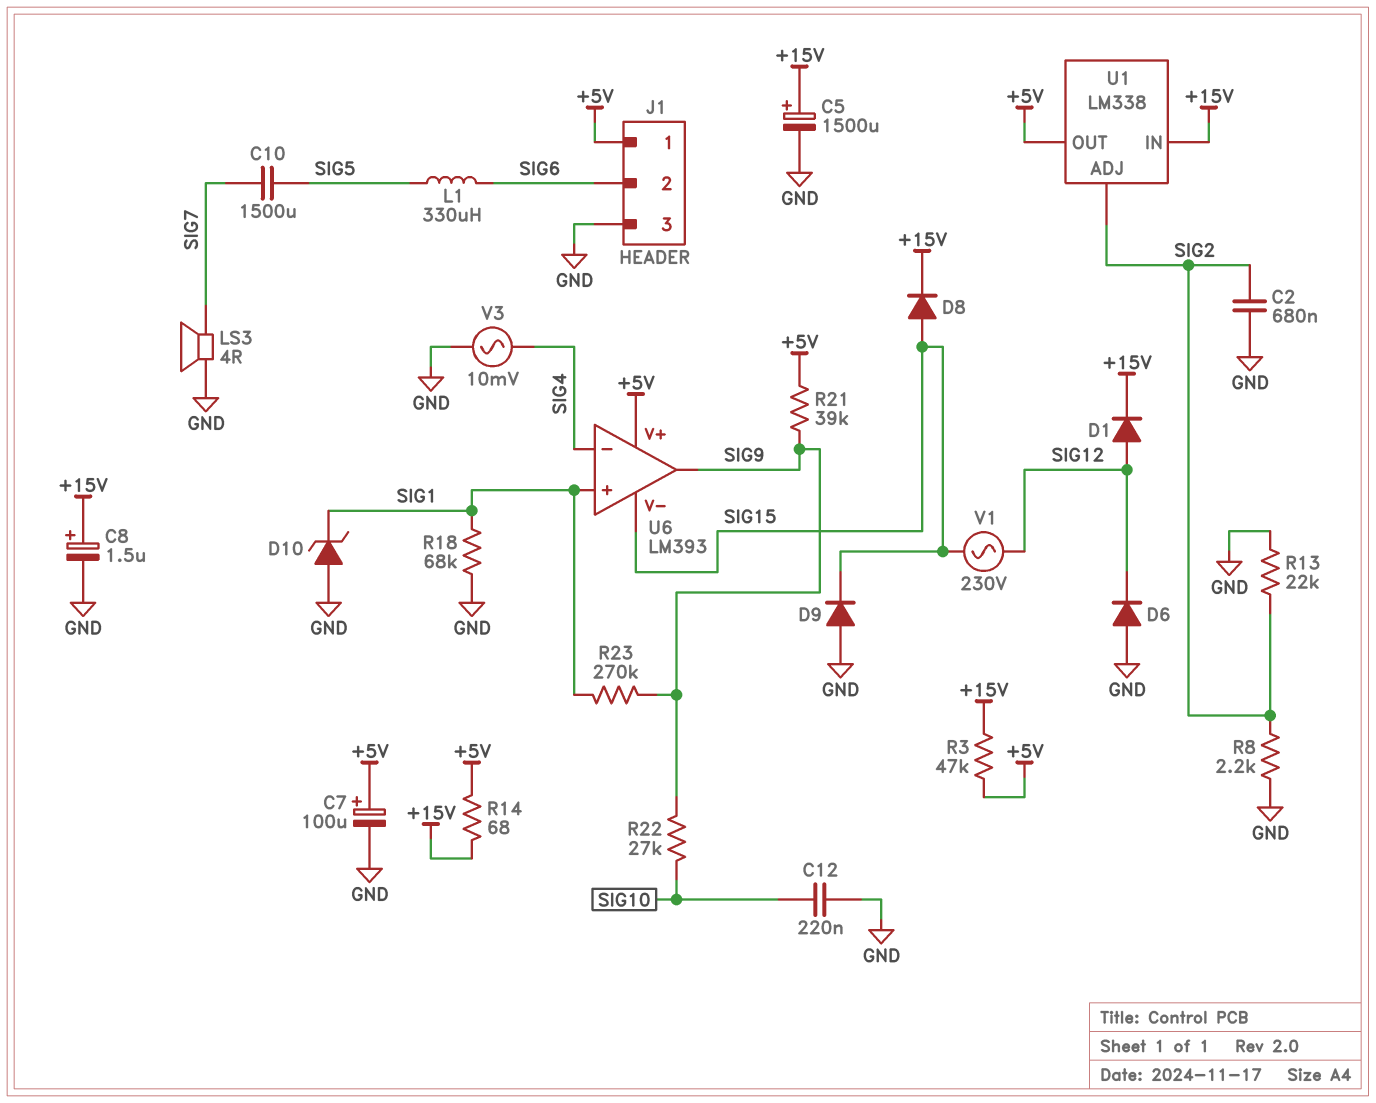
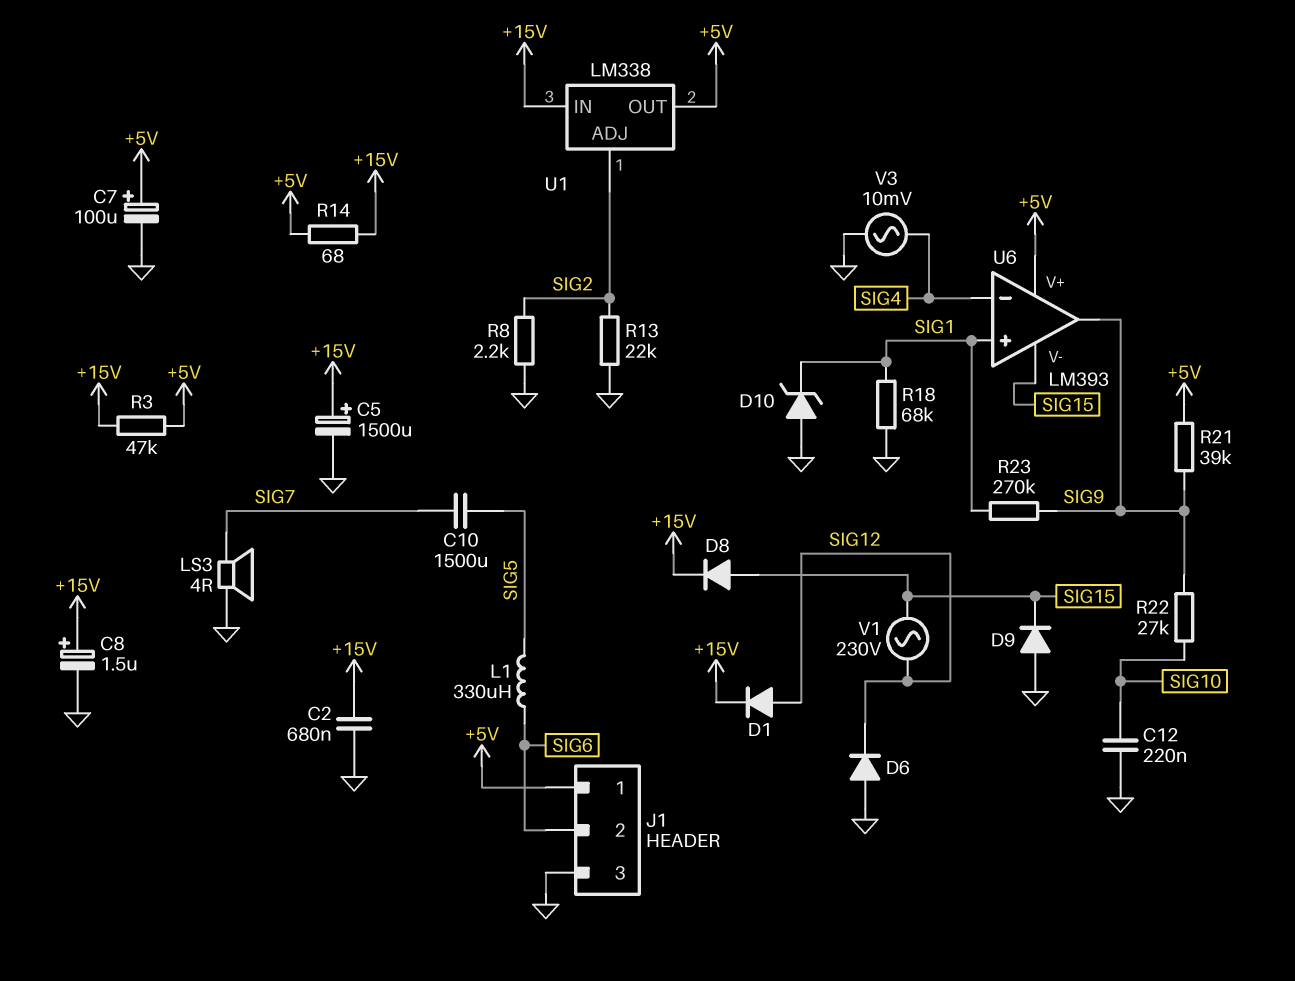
C2: 680nF (GND, SIG2) -> 680nF (+15V, GND)

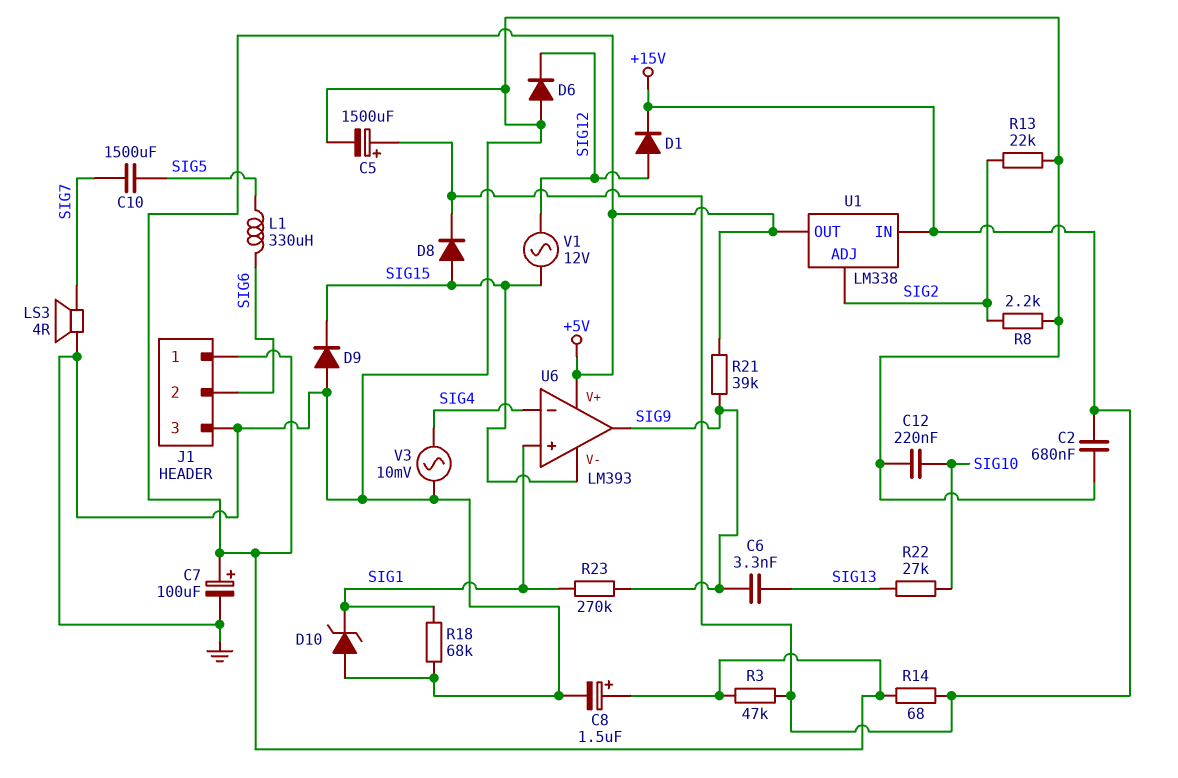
C6: none -> 3.3nF (SIG9, SIG13)
C8: 1.5uF (plus +15V, minus GND) -> 1.5uF (plus +5V, minus GND)
R22: 27k (SIG9, SIG10) -> 27k (SIG10, SIG13)
V1: AC 230V (SIG12, SIG15) -> AC 12V (SIG12, SIG15)

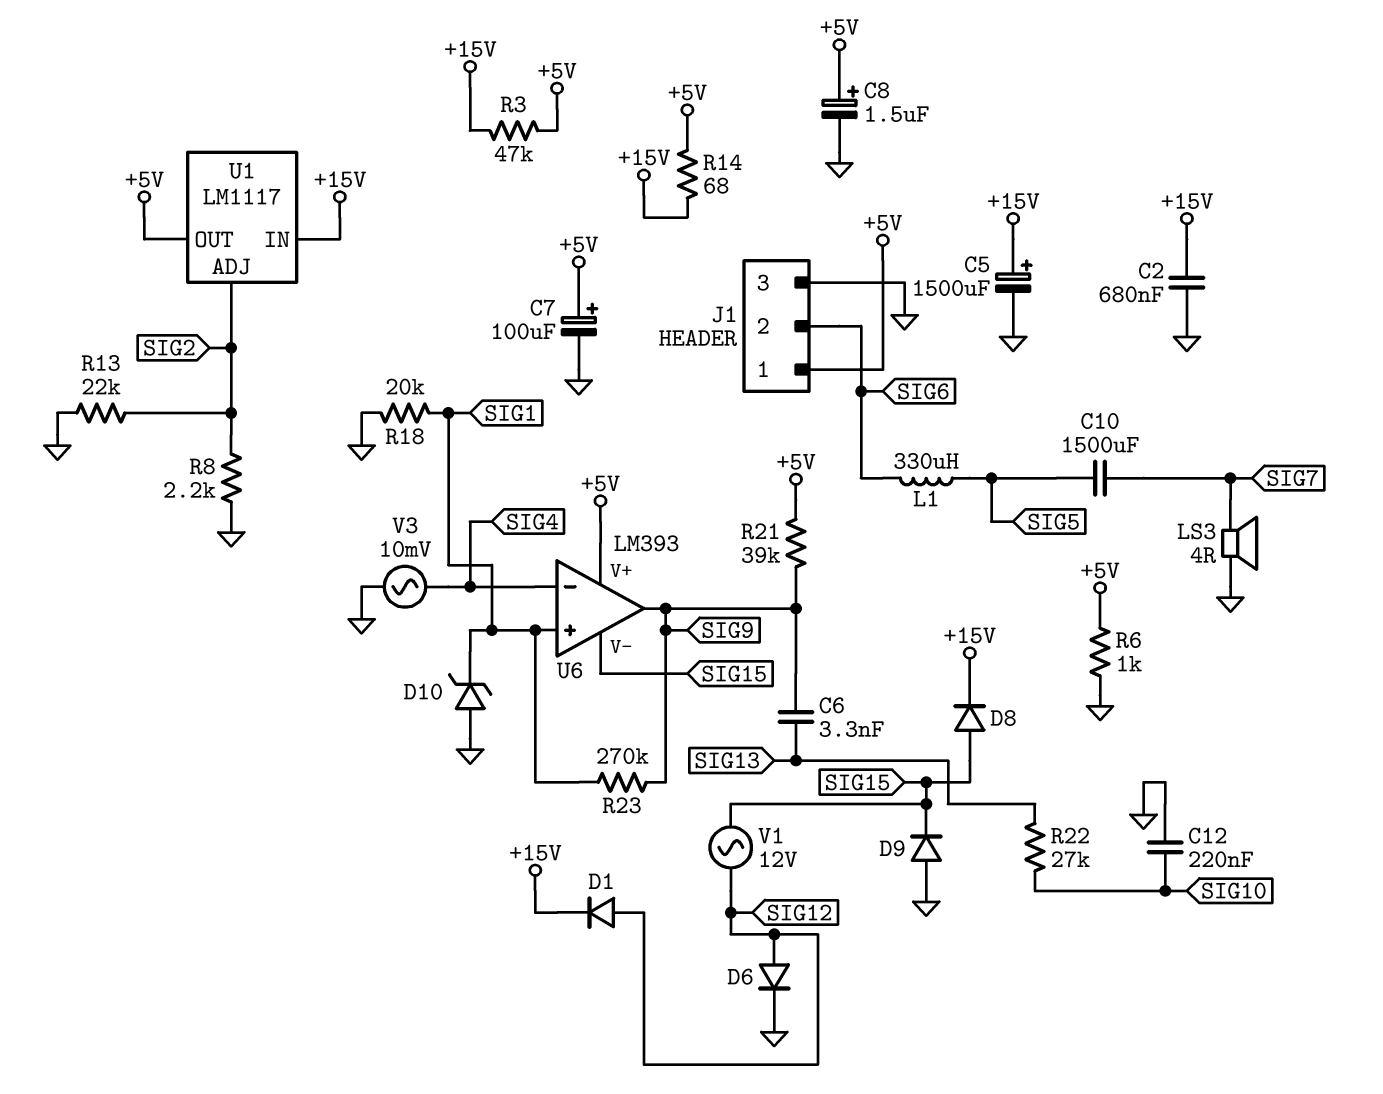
D6: diode (A GND, K SIG12) -> diode (A SIG12, K GND)
R6: none -> 1k (+5V, GND)
R18: 68k (GND, SIG1) -> 20k (GND, SIG1)
U1: LM338 -> LM1117

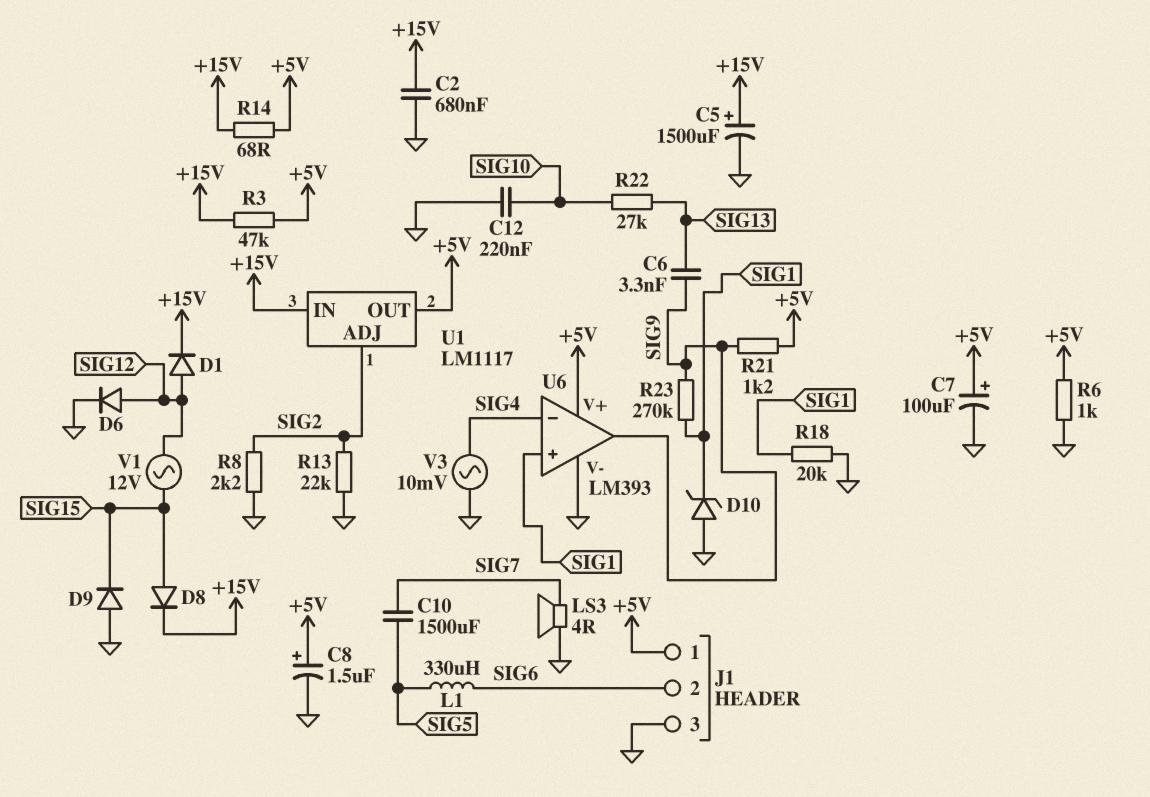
R21: 39k (+5V, SIG9) -> 1.2k (+5V, SIG9)
U6 pin V-: SIG15 -> GND

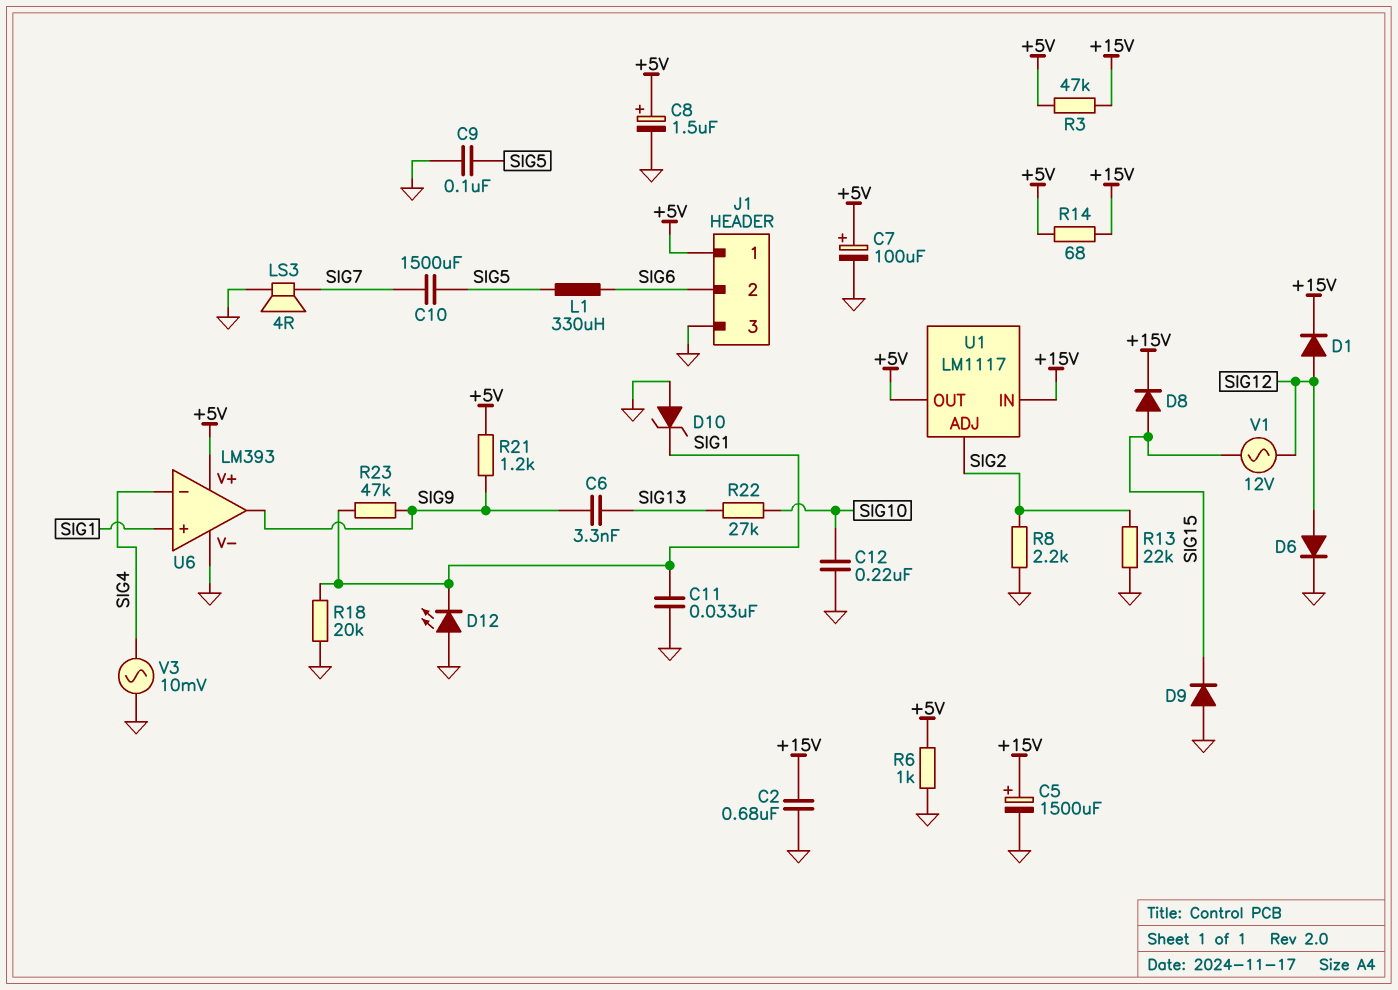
C9: none -> 100nF (GND, SIG5)
C11: none -> 33nF (GND, SIG1)
D12: none -> LED (A GND, K SIG1)
R23: 270k (SIG1, SIG9) -> 47k (SIG1, SIG9)

